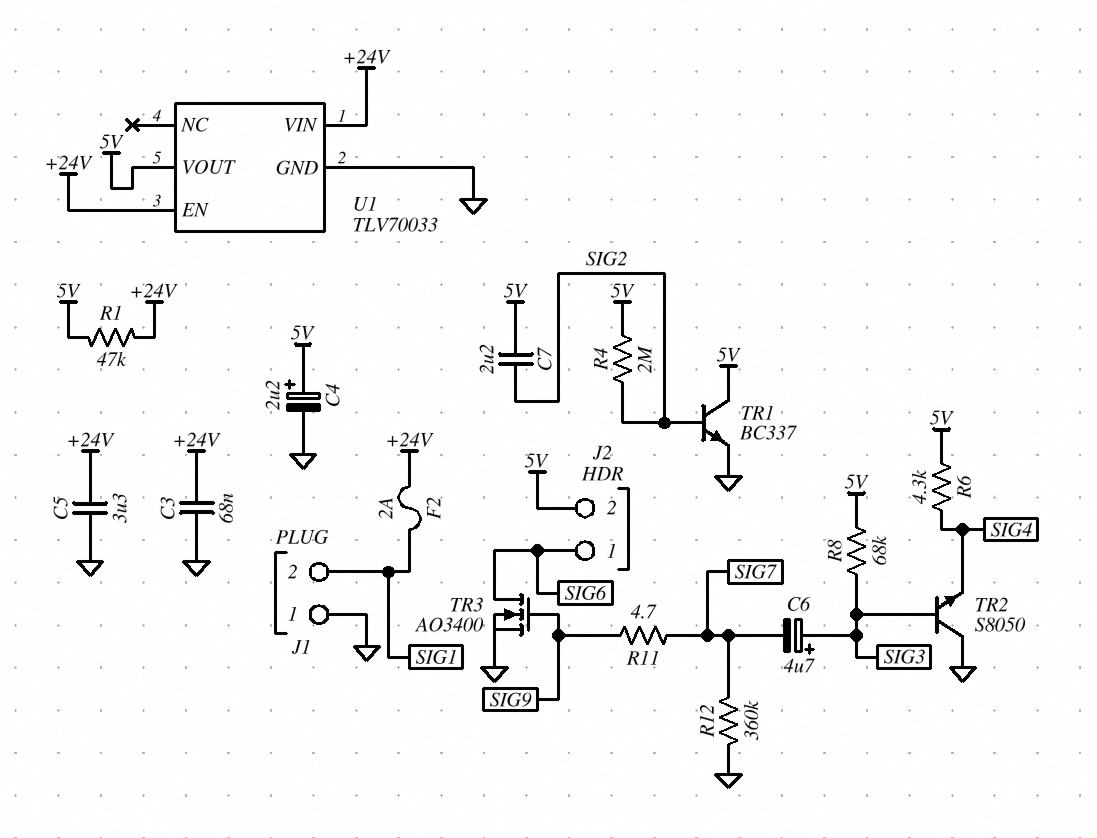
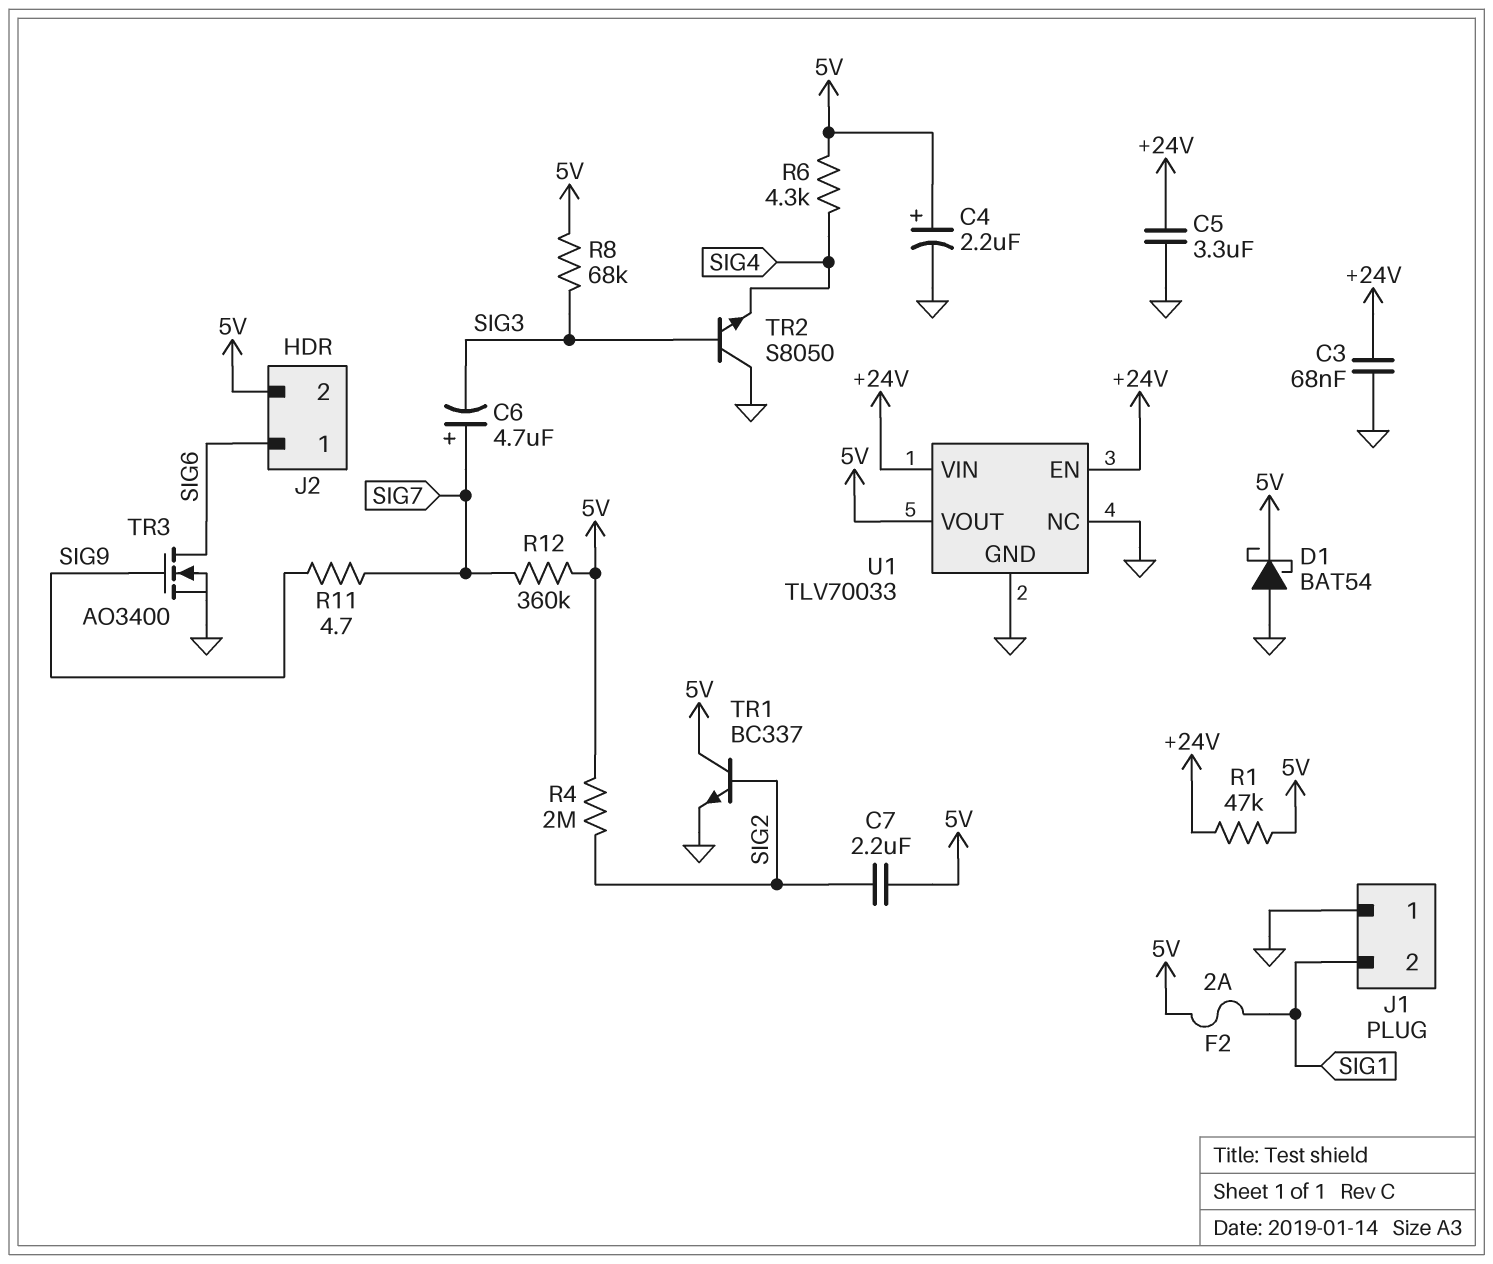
C6: 4.7uF (plus SIG3, minus SIG7) -> 4.7uF (plus SIG7, minus SIG3)
D1: none -> schottky BAT54 (A GND, K 5V)
F2: 2A (+24V, SIG1) -> 2A (5V, SIG1)
R12: 360k (GND, SIG7) -> 360k (5V, SIG7)
U1 pin NC: none -> GND

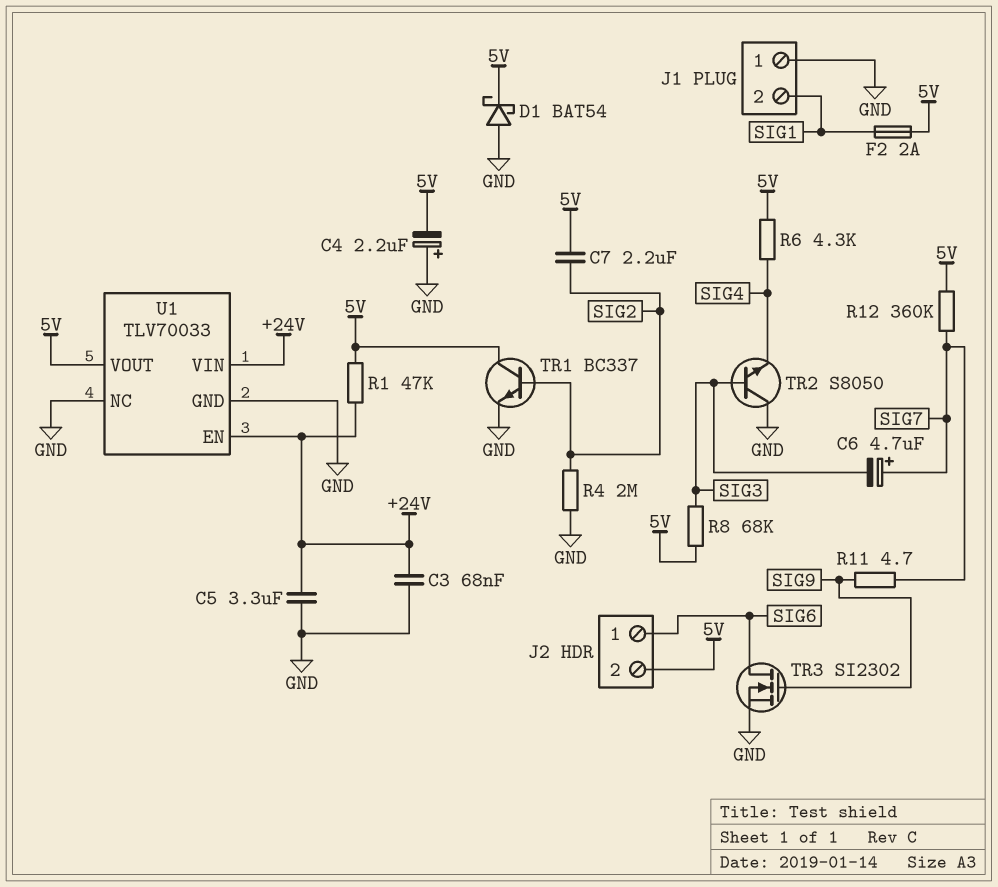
C4: 2.2uF (plus 5V, minus GND) -> 2.2uF (plus GND, minus 5V)
R4: 2M (5V, SIG2) -> 2M (GND, SIG2)
TR3: NMOS AO3400 (G SIG9, D SIG6, S GND) -> NMOS SI2302 (G SIG9, D SIG6, S GND)

